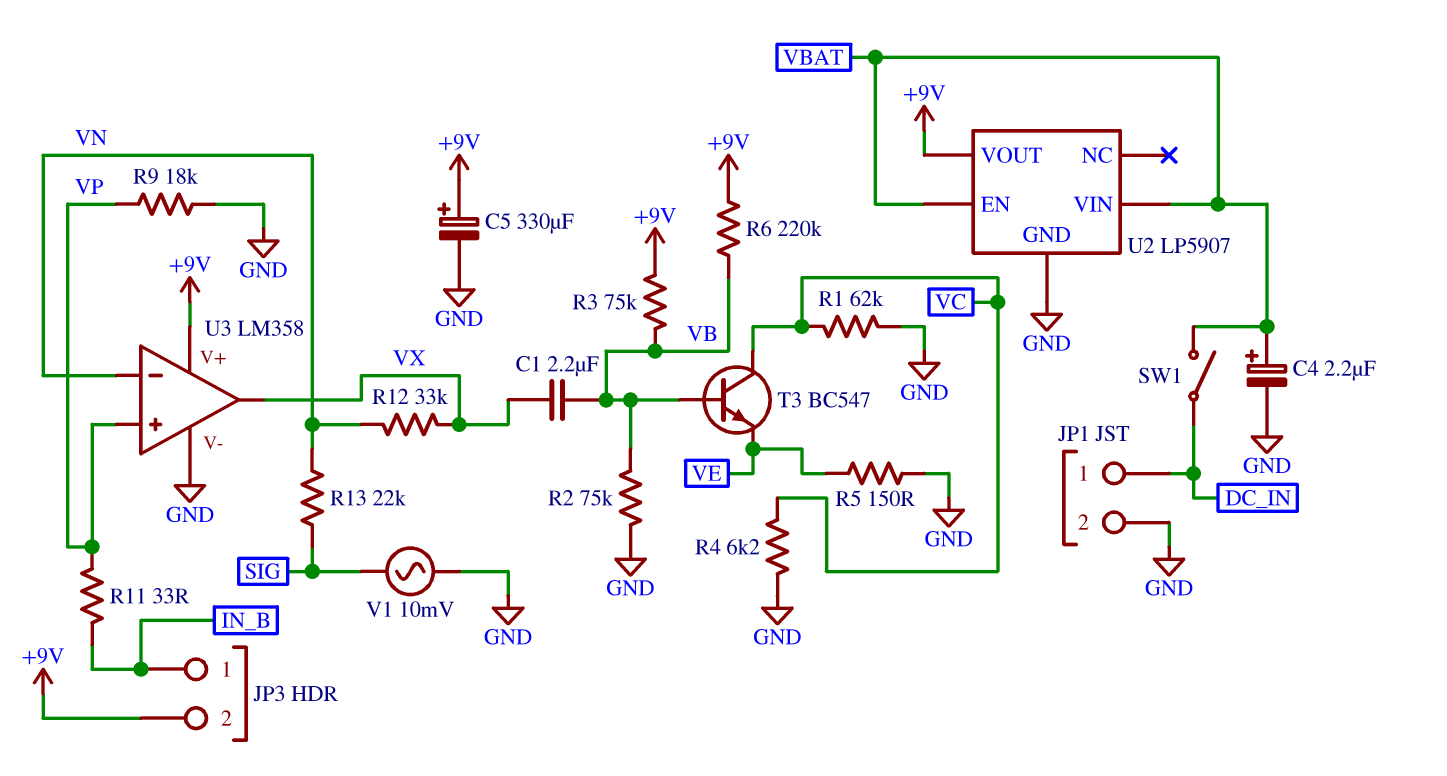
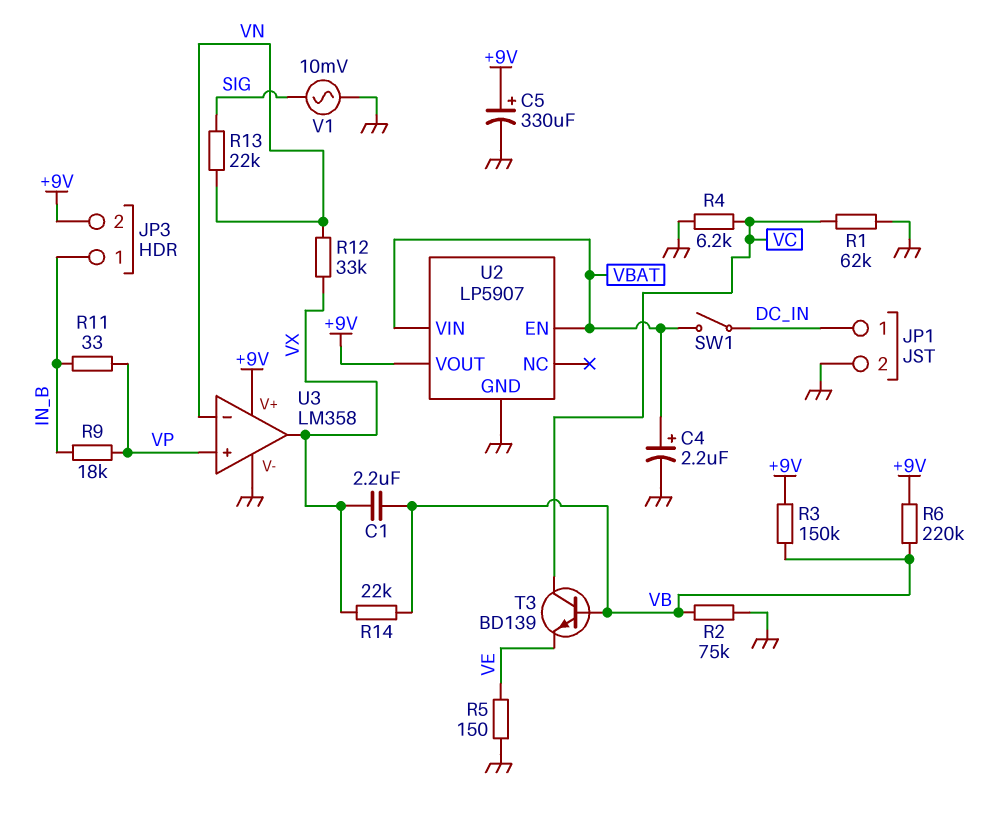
R3: 75k (+9V, VB) -> 150k (+9V, VB)
R9: 18k (GND, VP) -> 18k (IN_B, VP)
R14: none -> 22k (VB, VX)
T3: NPN BC547 (B VB, C VC, E VE) -> NPN BD139 (B VB, C VC, E VE)

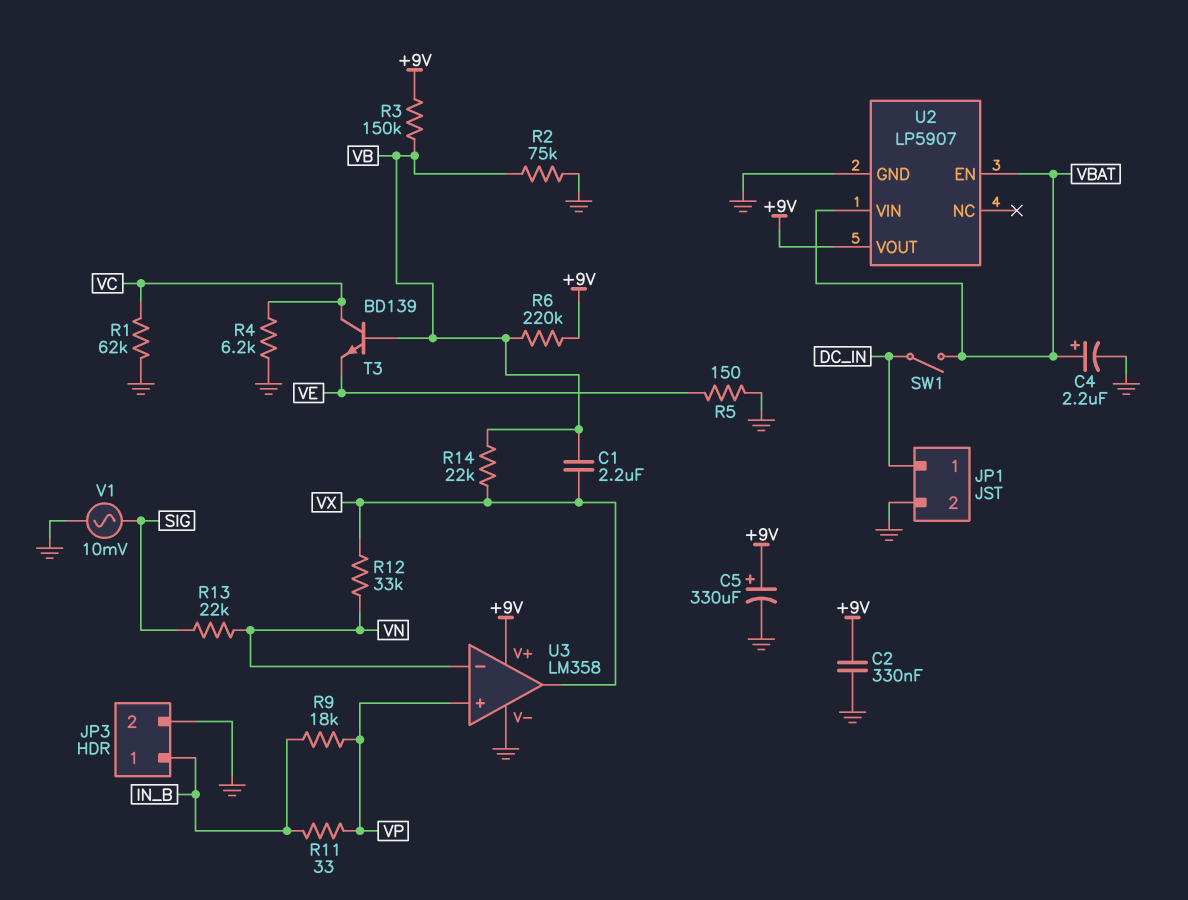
C2: none -> 330nF (+9V, GND)
JP3 pin 2: +9V -> GND

